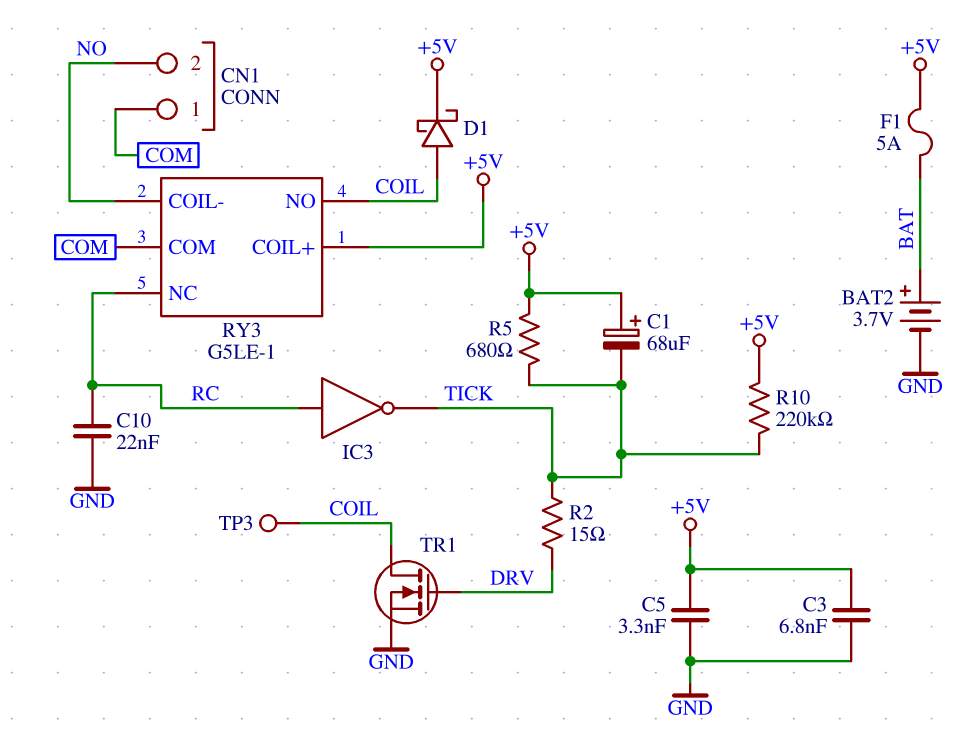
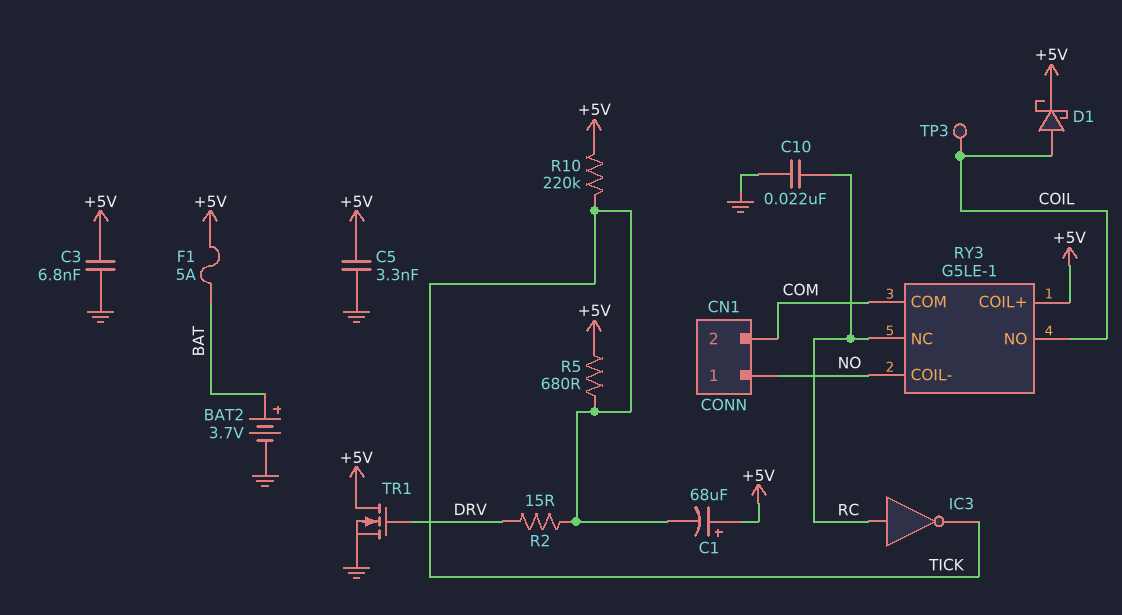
CN1 pin 1: COM -> NO
CN1 pin 2: NO -> COM
TR1: NMOS (G DRV, D COIL, S GND) -> NMOS (G DRV, D +5V, S GND)

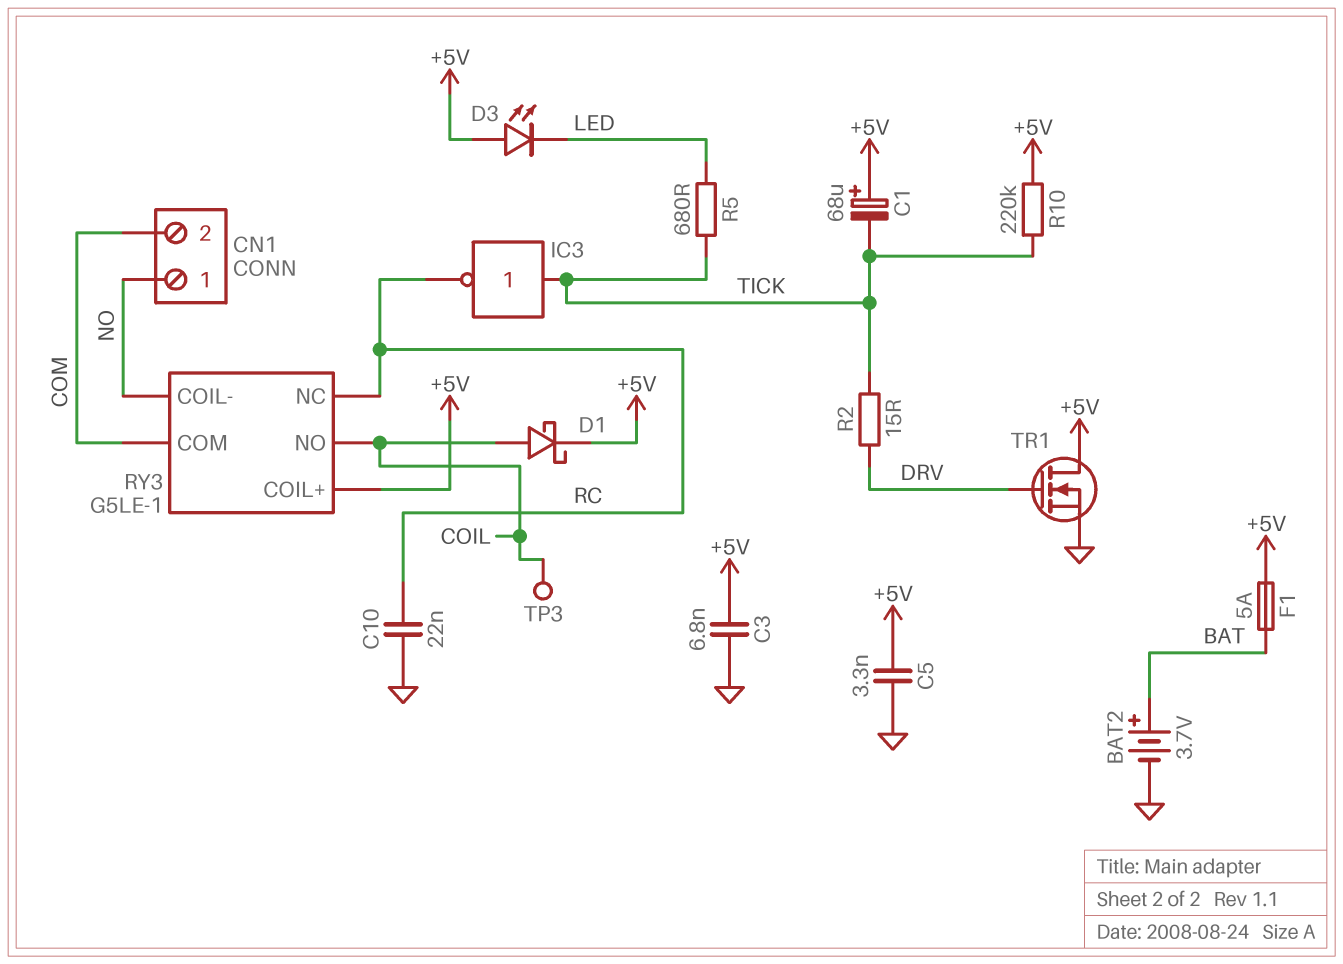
D3: none -> LED (A +5V, K LED)
IC3: NOT (in RC, out TICK) -> NOT (in TICK, out RC)
R5: 680 (+5V, TICK) -> 680 (LED, TICK)

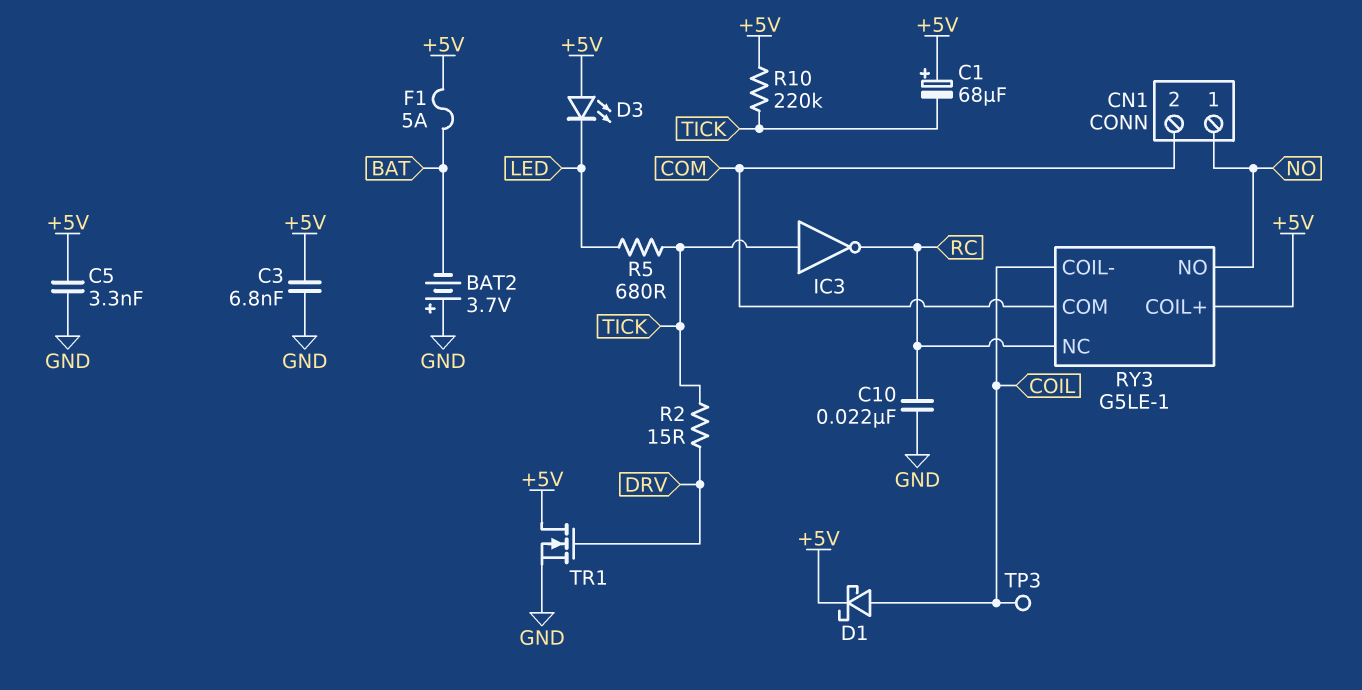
BAT2: 3.7V (plus BAT, minus GND) -> 3.7V (plus GND, minus BAT)
RY3 pin COIL-: NO -> COIL
RY3 pin NO: COIL -> NO

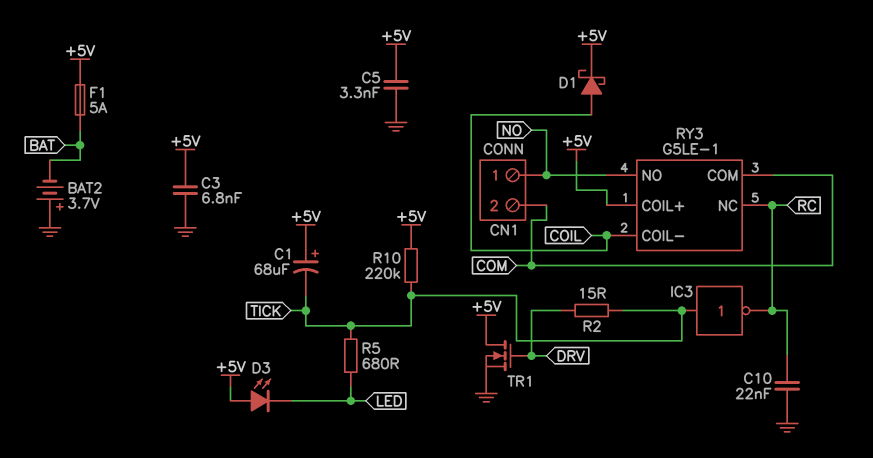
TP3: test point (COIL) -> none

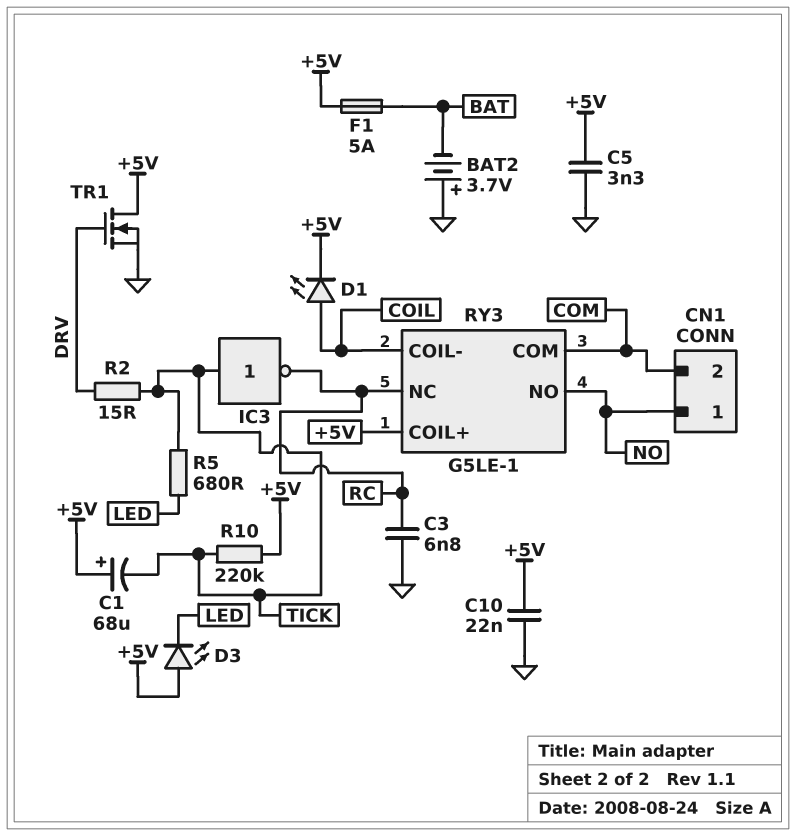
C3: 6.8nF (+5V, GND) -> 6.8nF (GND, RC)
C10: 22nF (GND, RC) -> 22nF (+5V, GND)
D1: schottky (A COIL, K +5V) -> LED (A COIL, K +5V)

